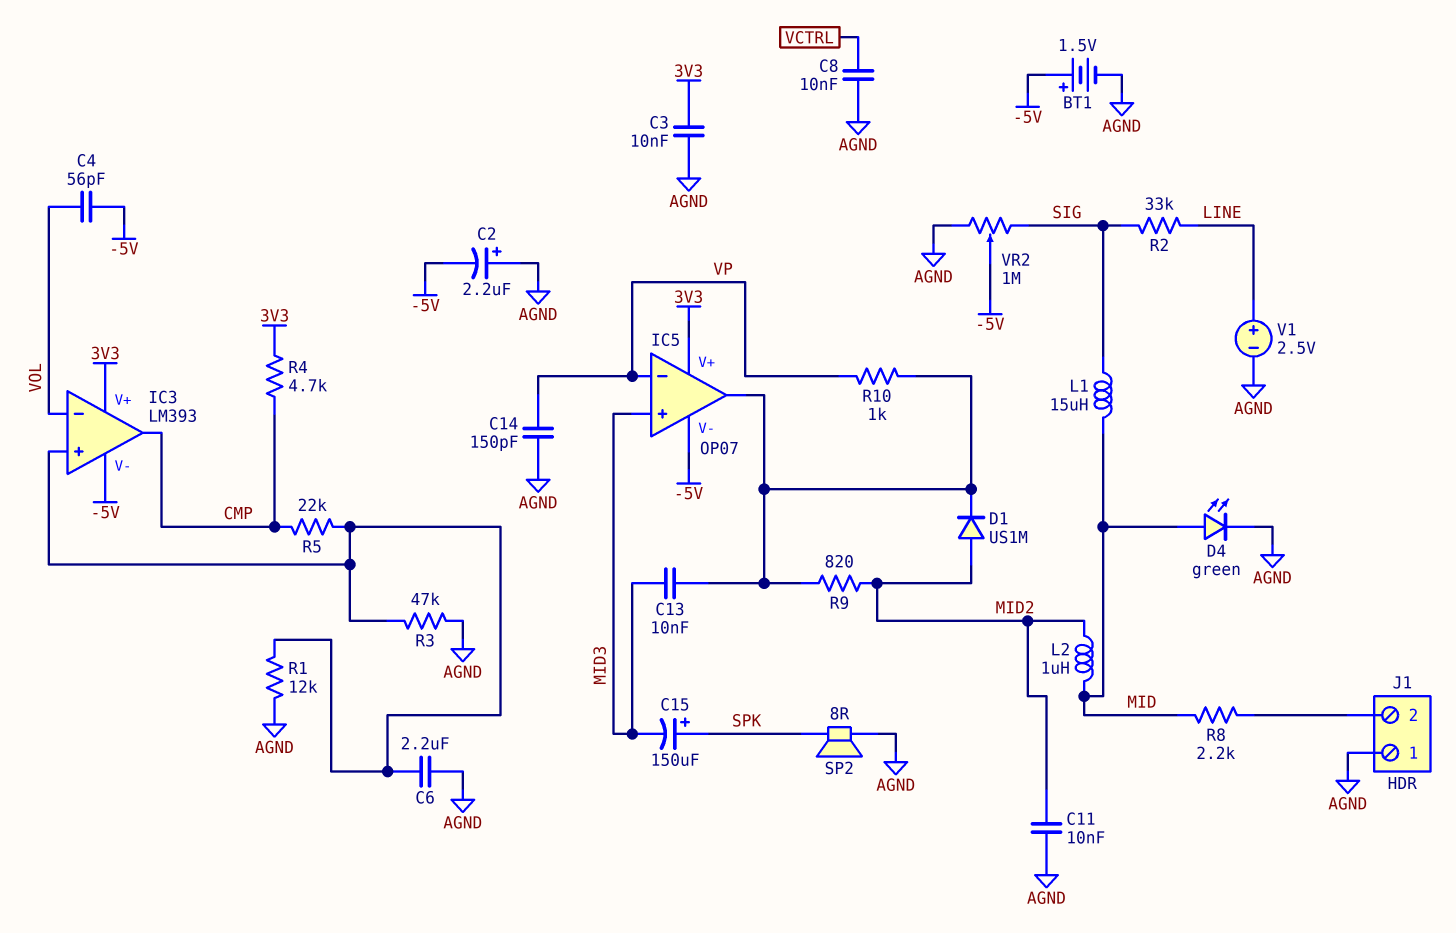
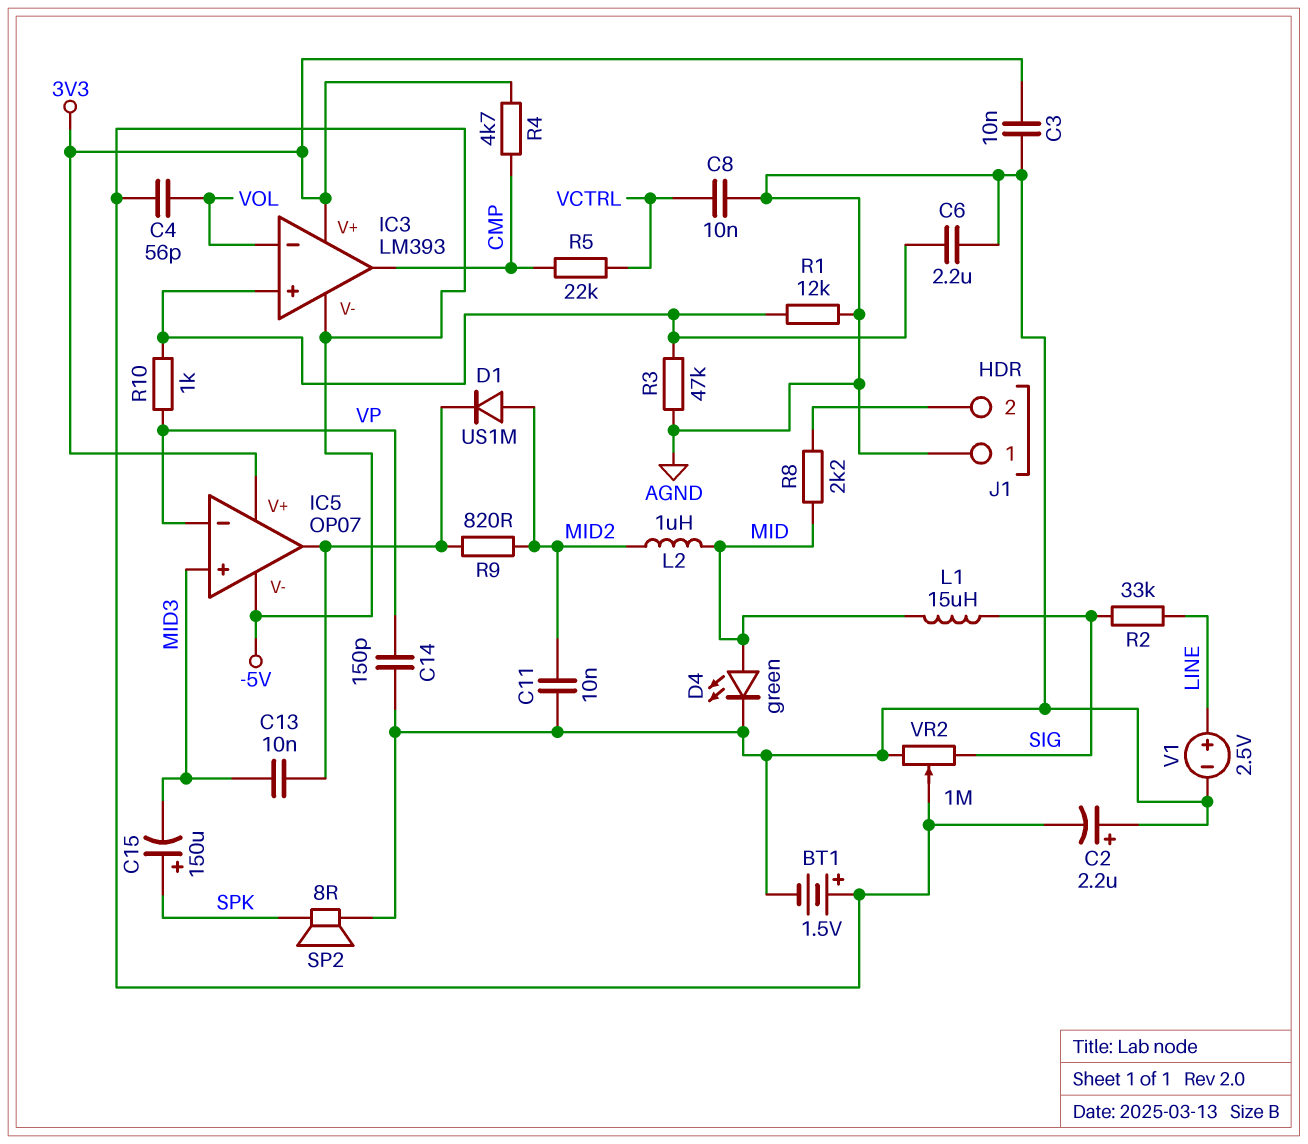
R5: 22k (CMP, IC3/in+) -> 22k (CMP, VCTRL)
R10: 1k (IC5/out, VP) -> 1k (IC3/in+, VP)

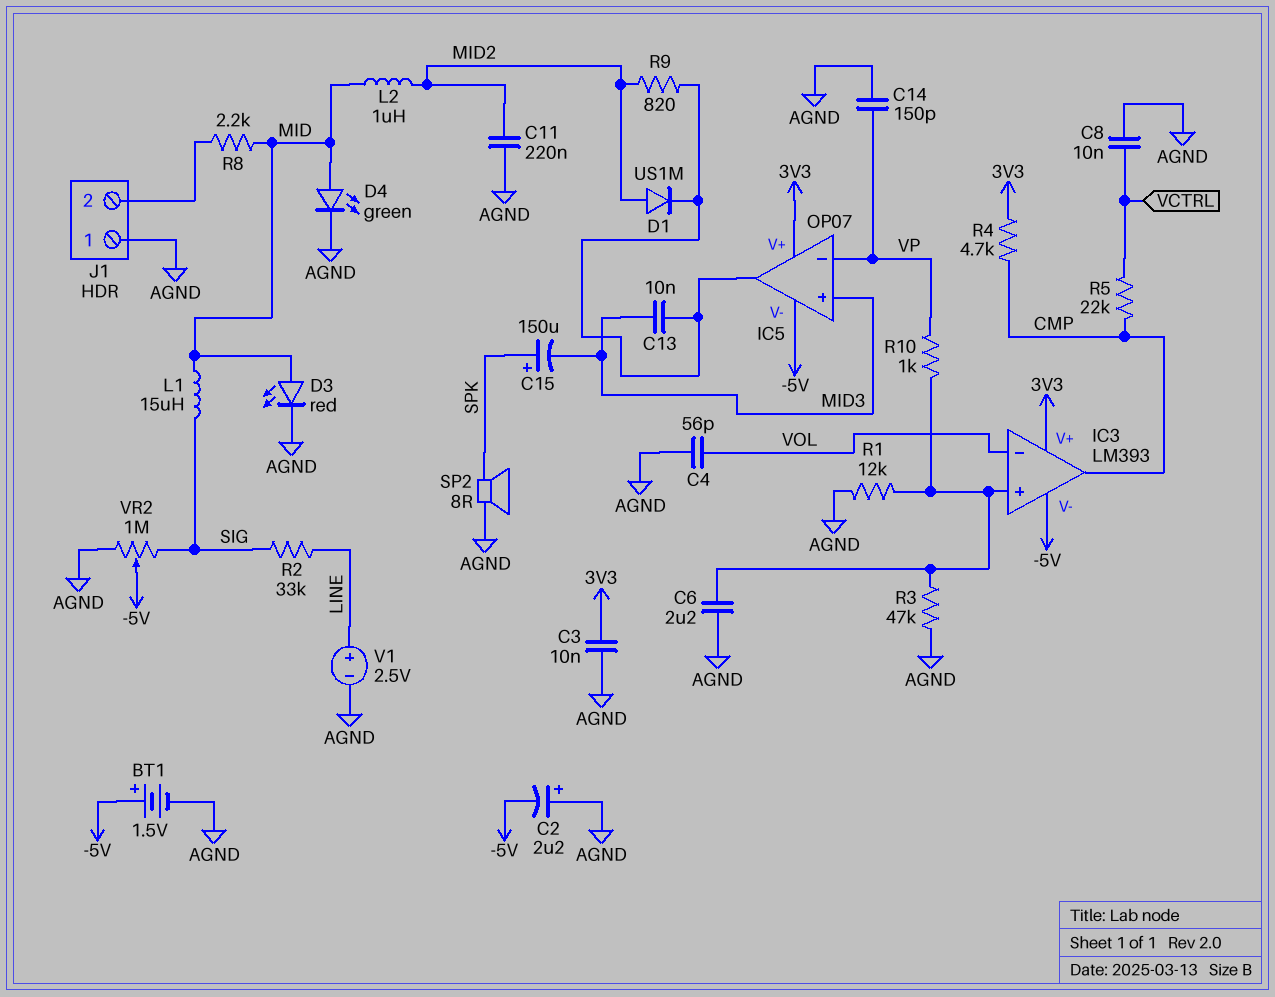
C4: 56pF (-5V, VOL) -> 56pF (AGND, VOL)
C11: 10nF (AGND, MID2) -> 220nF (AGND, MID2)
D3: none -> LED red (A MID, K AGND)

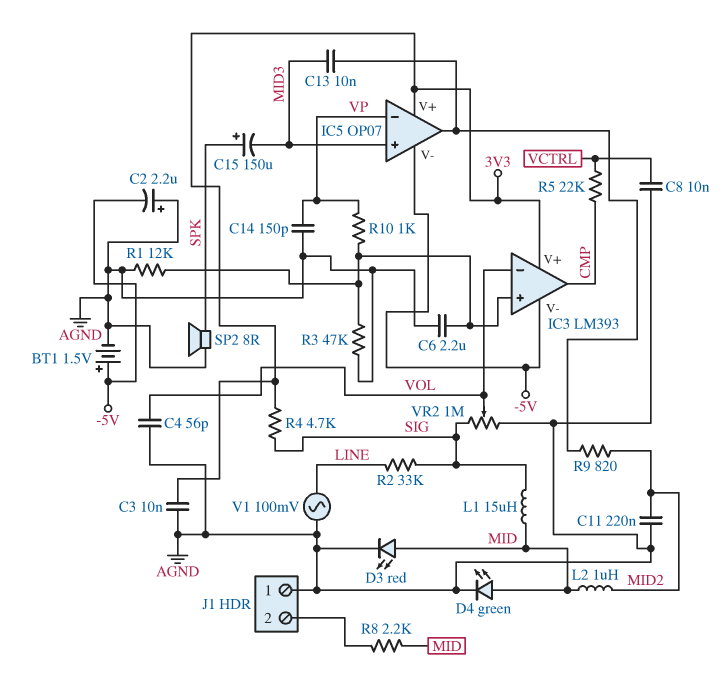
D1: diode US1M (A MID2, K IC5/out) -> none
R4: 4.7k (3V3, CMP) -> 4.7k (3V3, SIG)
V1: 2.5V (plus LINE, minus AGND) -> AC 100mV (AGND, LINE)
VR2: 1M (AGND, SIG, wiper -5V) -> 1M (AGND, SIG, wiper VOL)

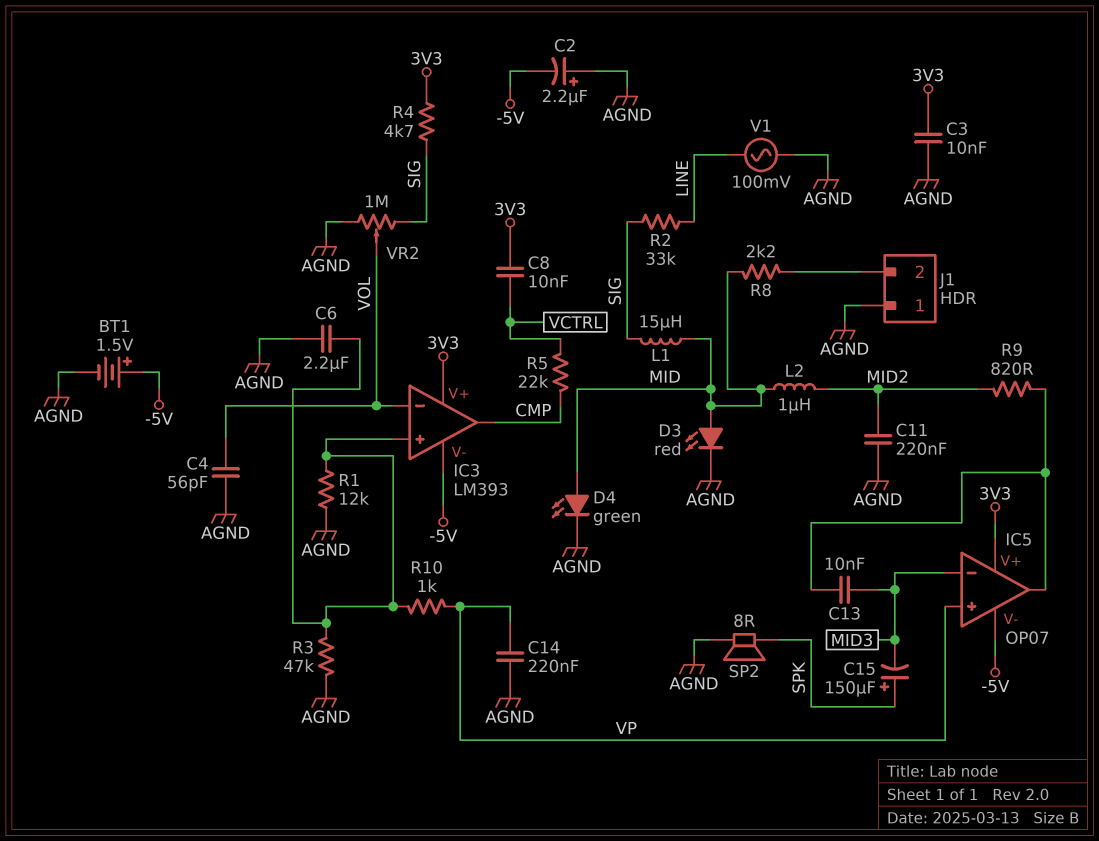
C8: 10nF (AGND, VCTRL) -> 10nF (3V3, VCTRL)
C14: 150pF (AGND, VP) -> 220nF (AGND, VP)
IC5 pin in+: MID3 -> VP
IC5 pin in-: VP -> MID3

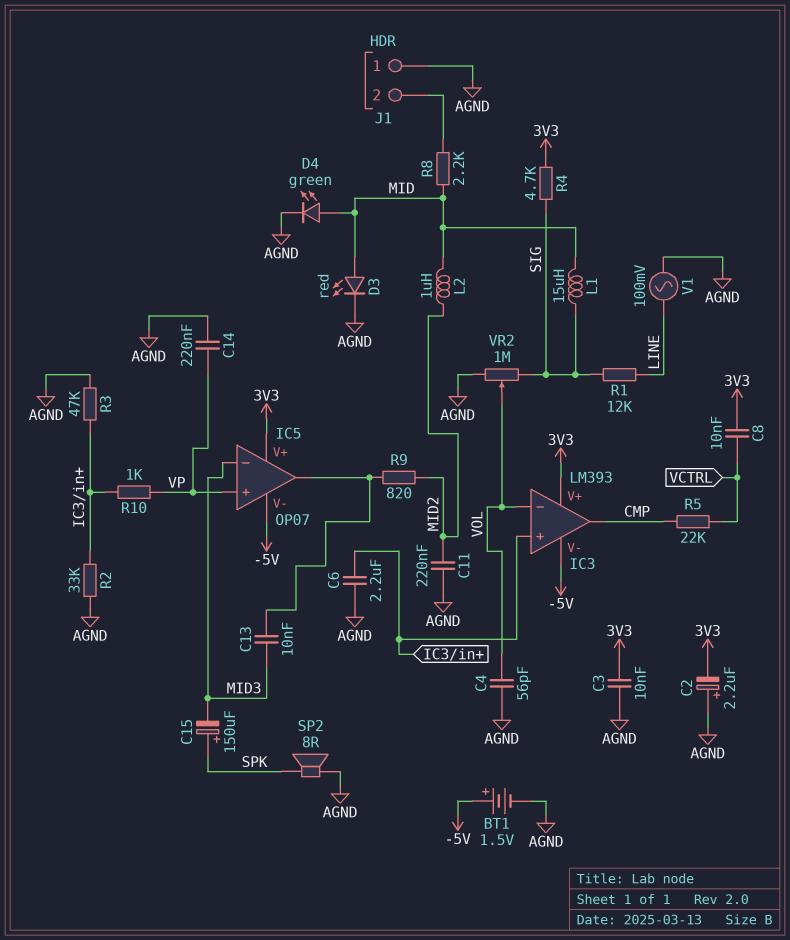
C2: 2.2uF (plus AGND, minus -5V) -> 2.2uF (plus AGND, minus 3V3)
R1: 12k (AGND, IC3/in+) -> 12k (LINE, SIG)
R2: 33k (LINE, SIG) -> 33k (AGND, IC3/in+)

